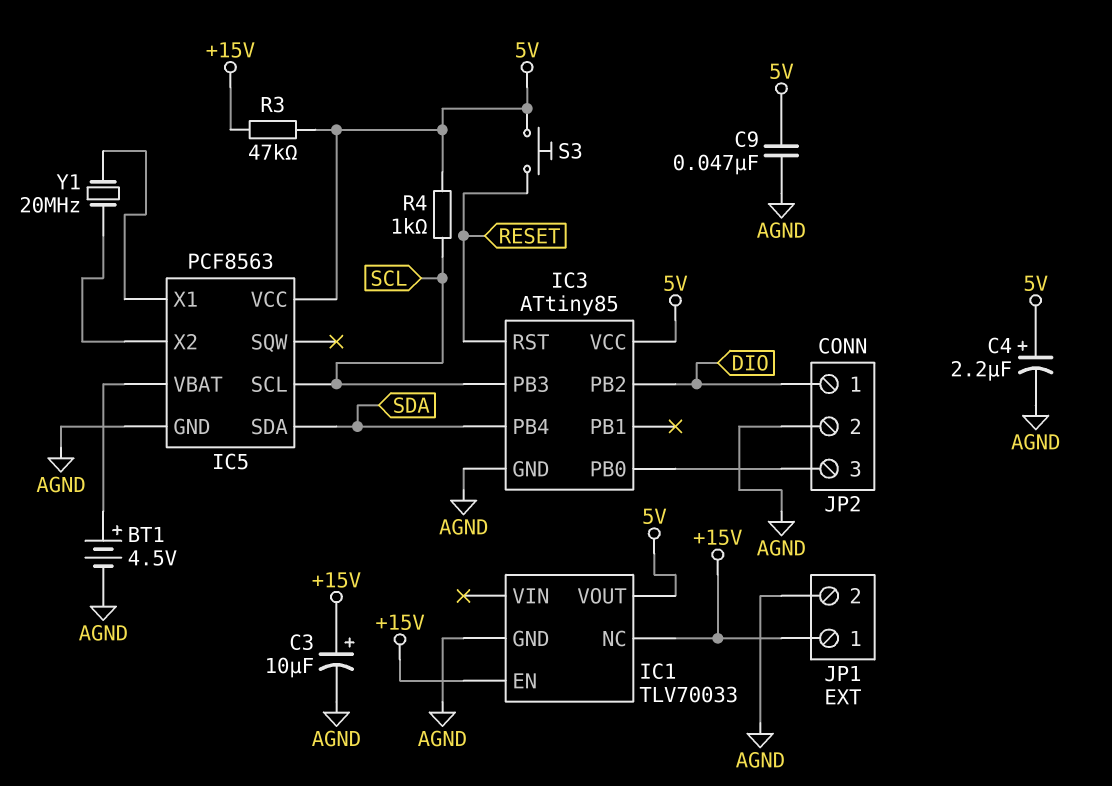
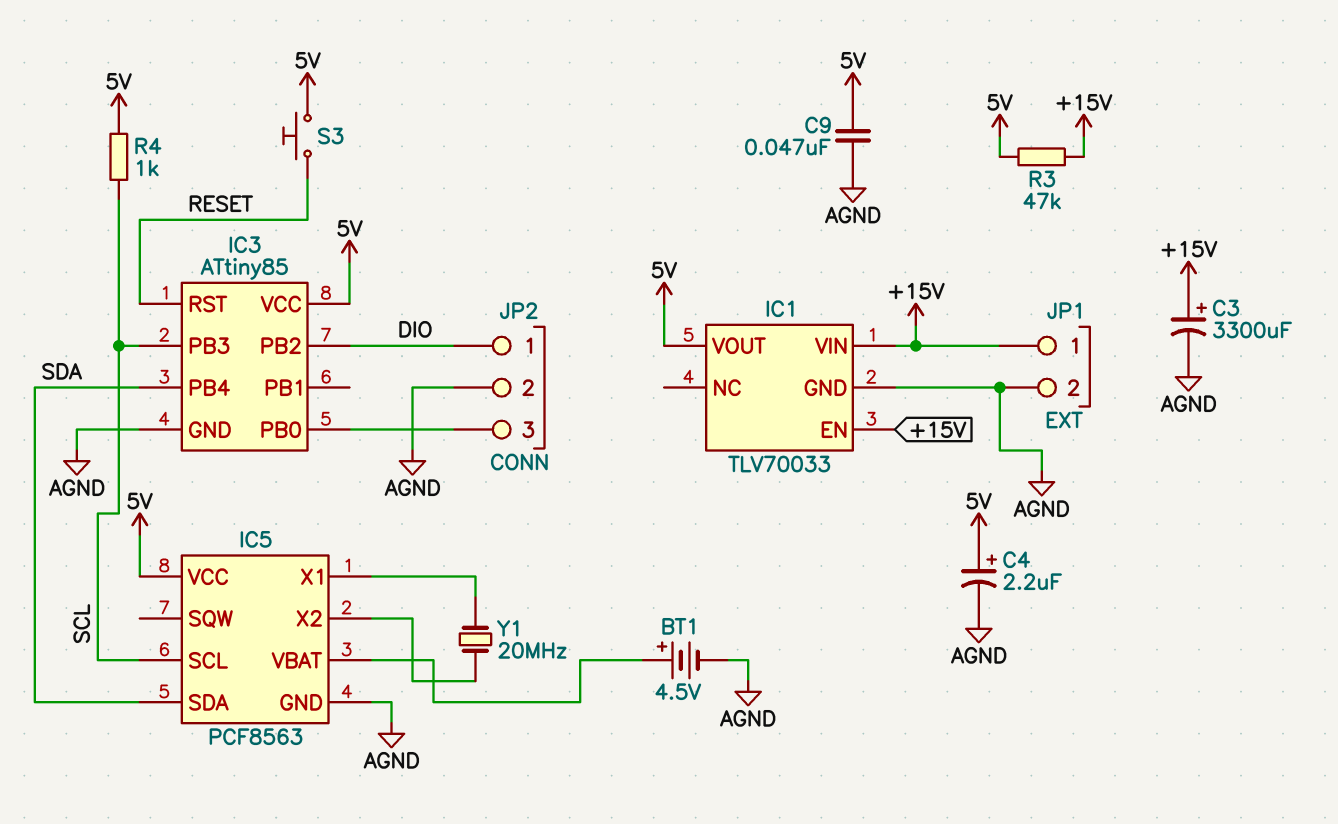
C3: 10uF (plus +15V, minus AGND) -> 3300uF (plus +15V, minus AGND)
IC1 pin NC: +15V -> none
IC1 pin VIN: none -> +15V

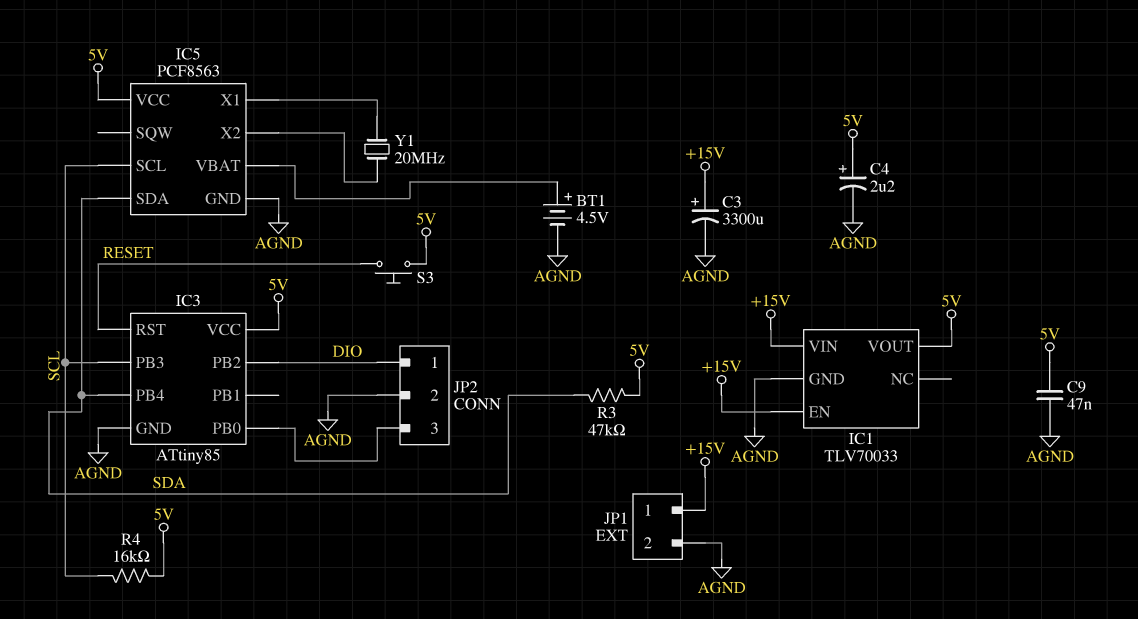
R3: 47k (+15V, 5V) -> 47k (5V, SDA)
R4: 1k (5V, SCL) -> 16k (5V, SCL)

